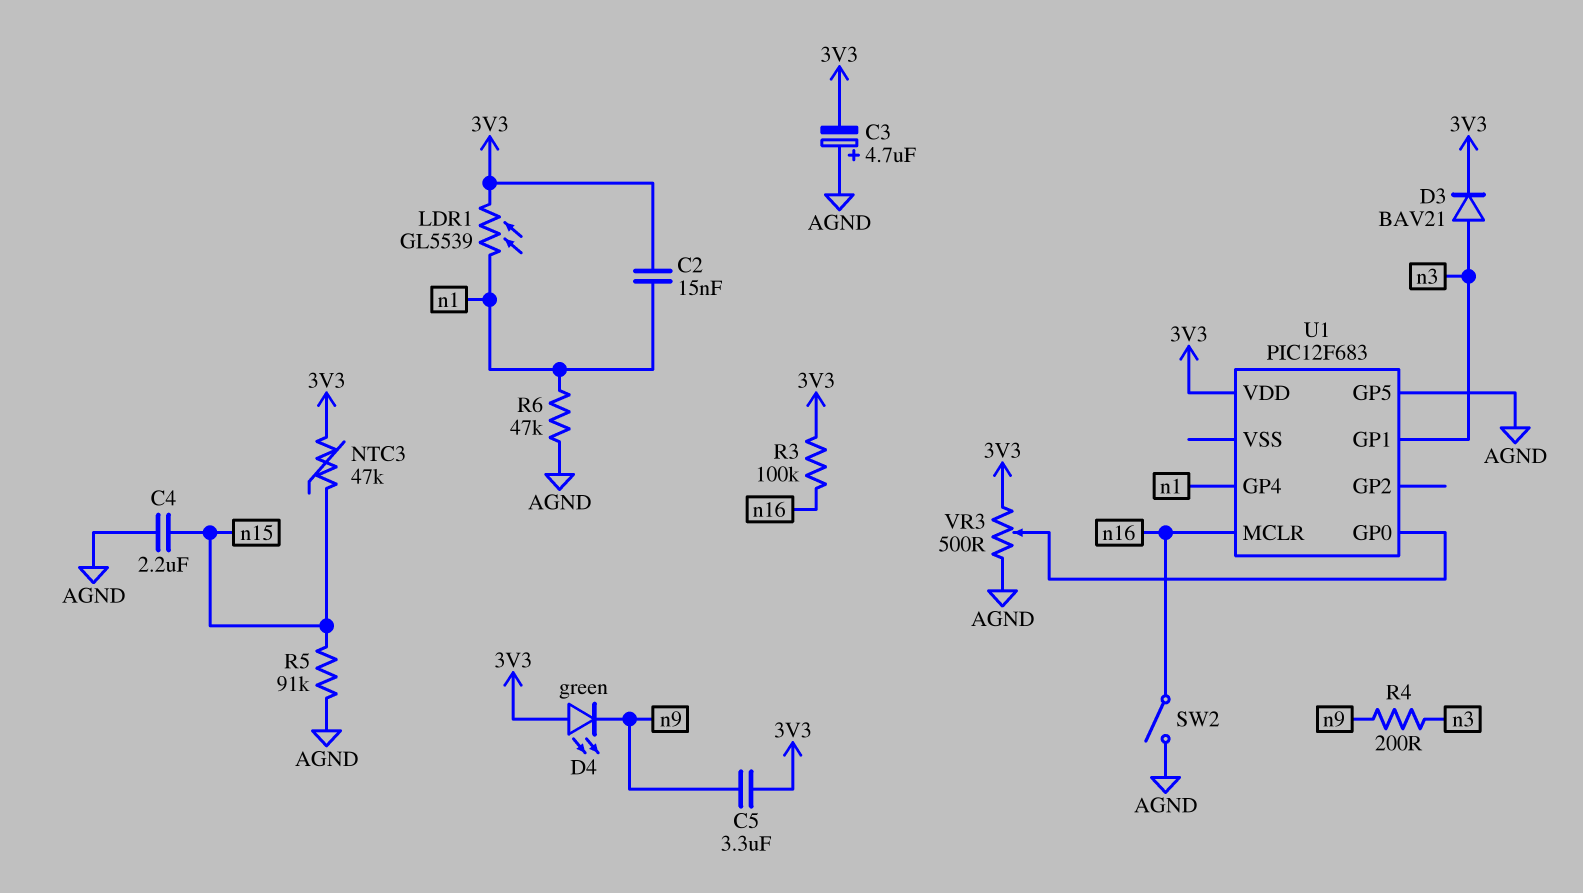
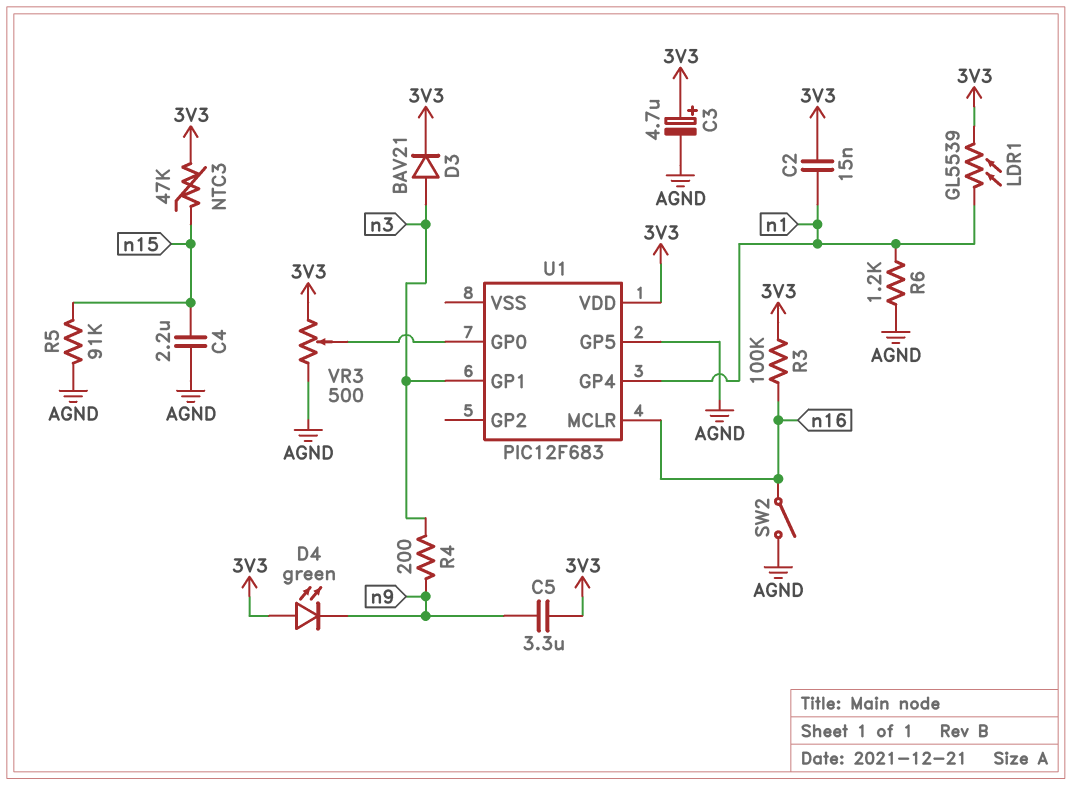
C3: 4.7uF (plus AGND, minus 3V3) -> 4.7uF (plus 3V3, minus AGND)
R6: 47k (AGND, n1) -> 1.2k (AGND, n1)

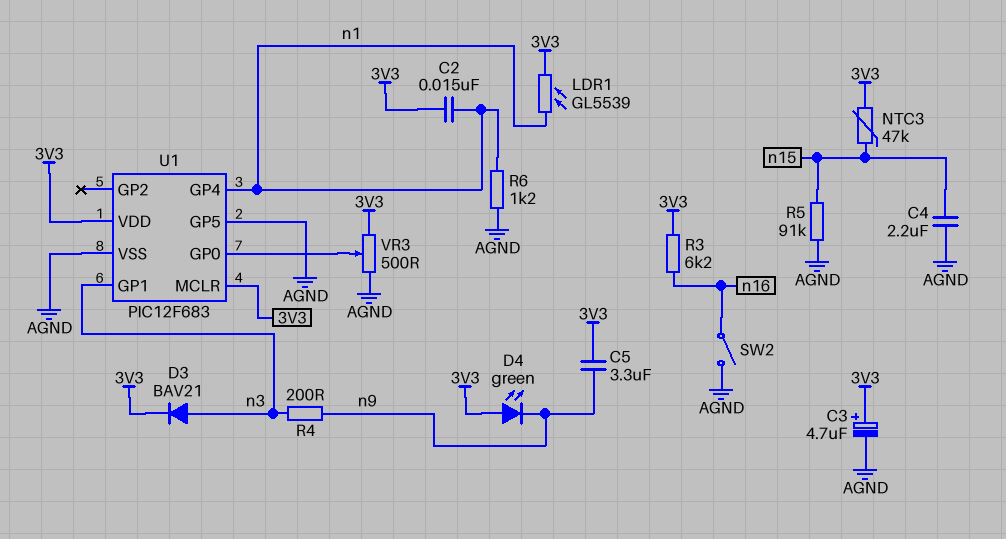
R3: 100k (3V3, n16) -> 6.2k (3V3, n16)
U1 pin MCLR: n16 -> 3V3
U1 pin VSS: none -> AGND

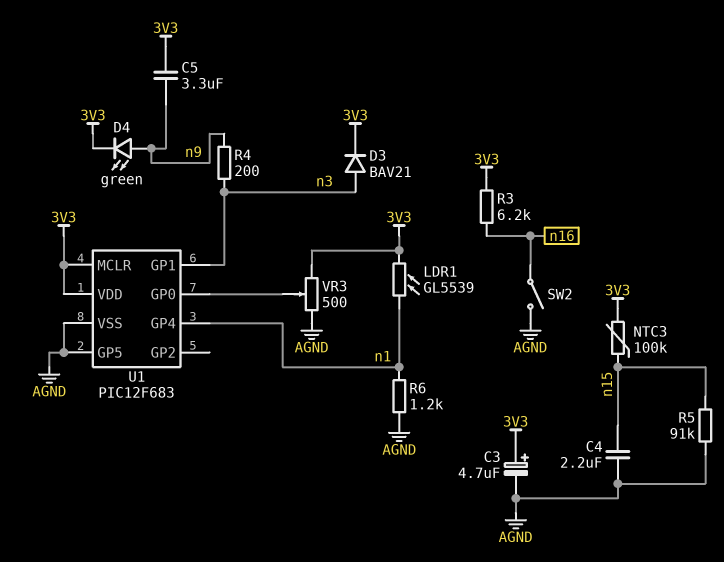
C2: 15nF (3V3, n1) -> none
D4: LED green (A 3V3, K n9) -> LED green (A n9, K 3V3)
NTC3: 47k (3V3, n15) -> 100k (3V3, n15)

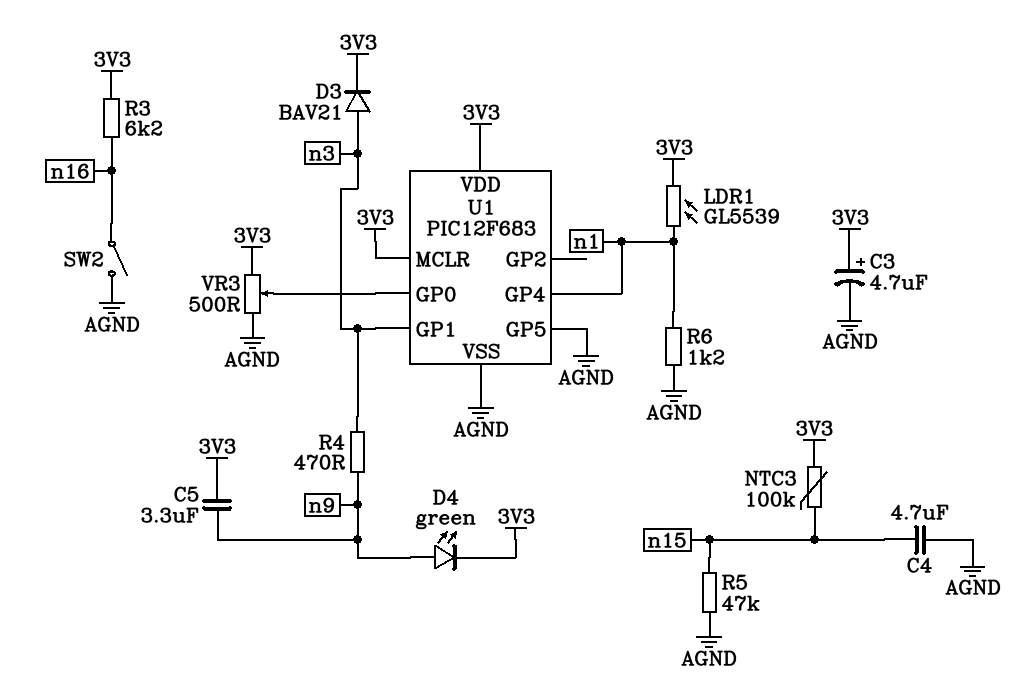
C4: 2.2uF (AGND, n15) -> 4.7uF (AGND, n15)
R4: 200 (n3, n9) -> 470 (n3, n9)
R5: 91k (AGND, n15) -> 47k (AGND, n15)

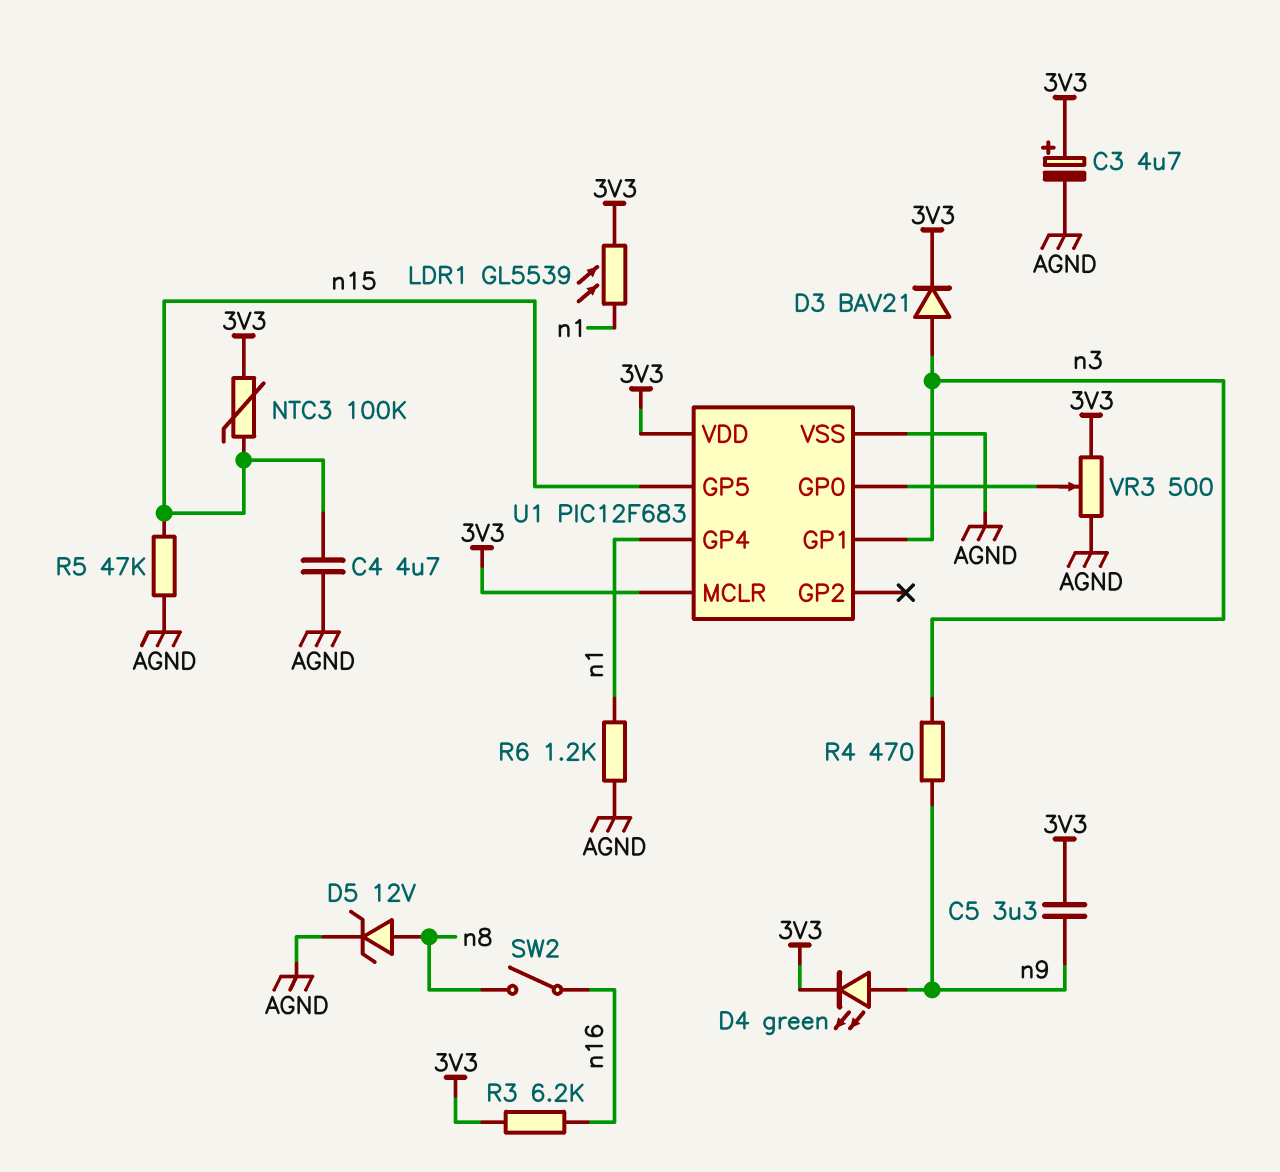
D5: none -> zener 12V (A n8, K AGND)
SW2: switch (AGND, n16) -> switch (n8, n16)
U1 pin GP5: AGND -> n15

